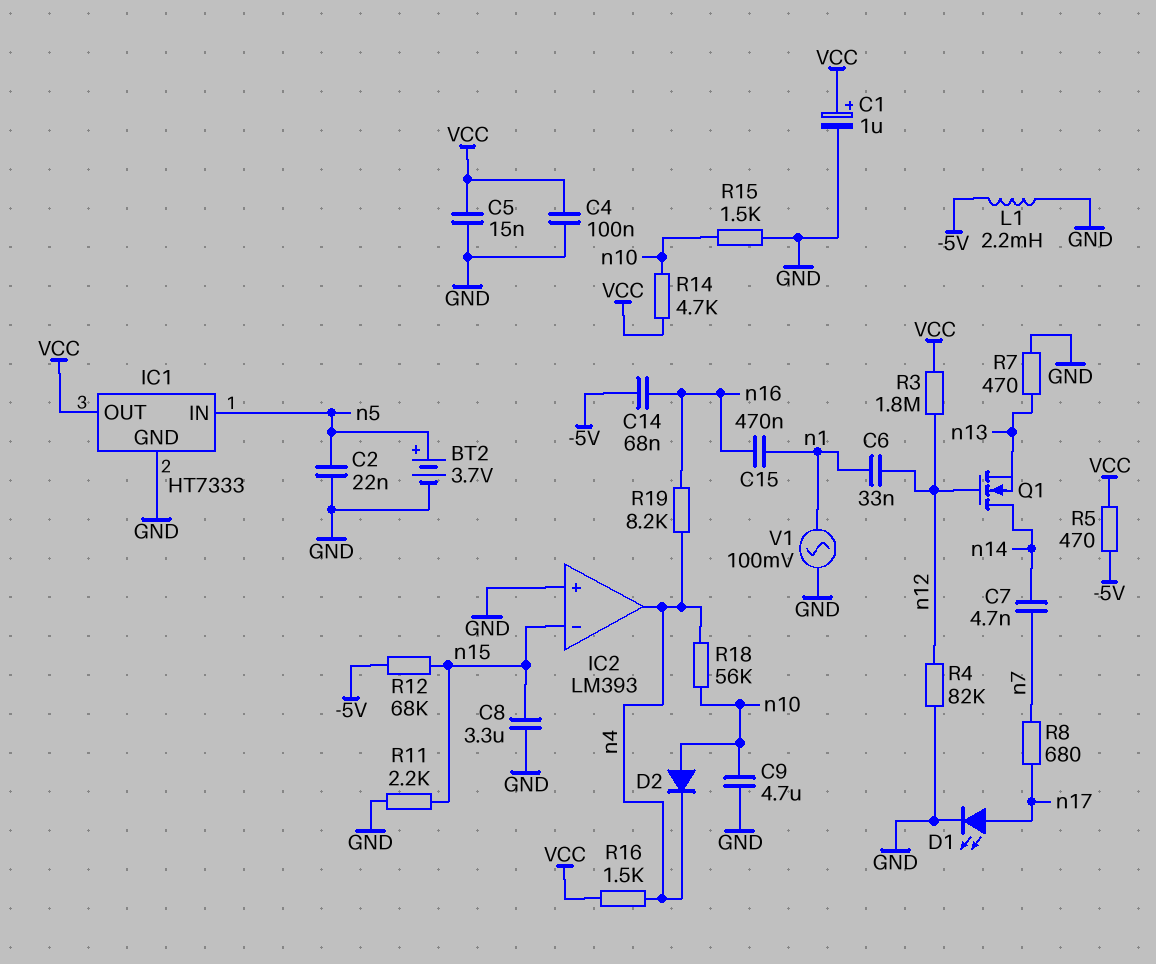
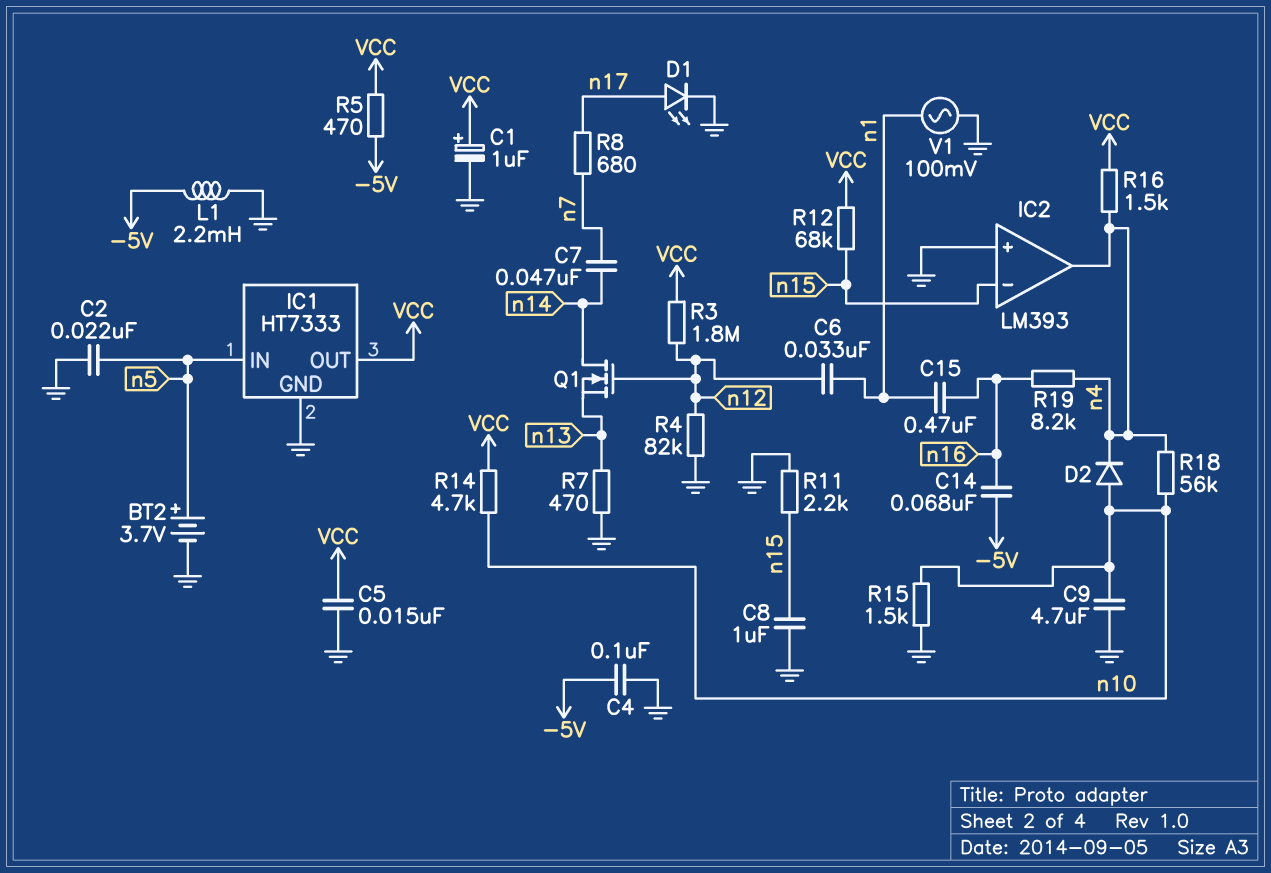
C4: 100nF (GND, VCC) -> 100nF (-5V, GND)
C7: 4.7nF (n7, n14) -> 47nF (n7, n14)
C8: 3.3uF (GND, n15) -> 1uF (GND, n15)
R12: 68k (-5V, n15) -> 68k (VCC, n15)

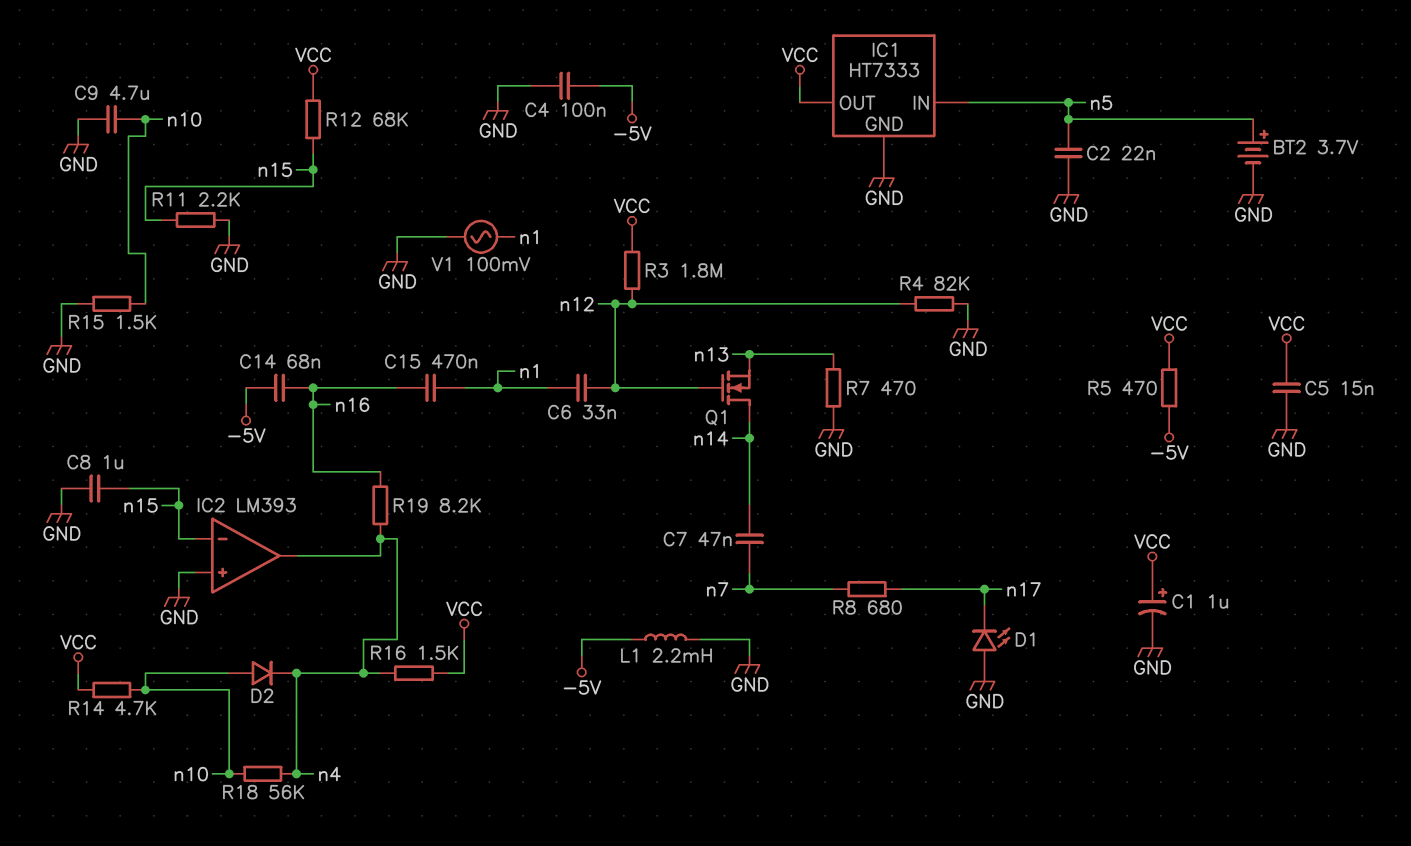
D1: LED (A n17, K GND) -> LED (A GND, K n17)

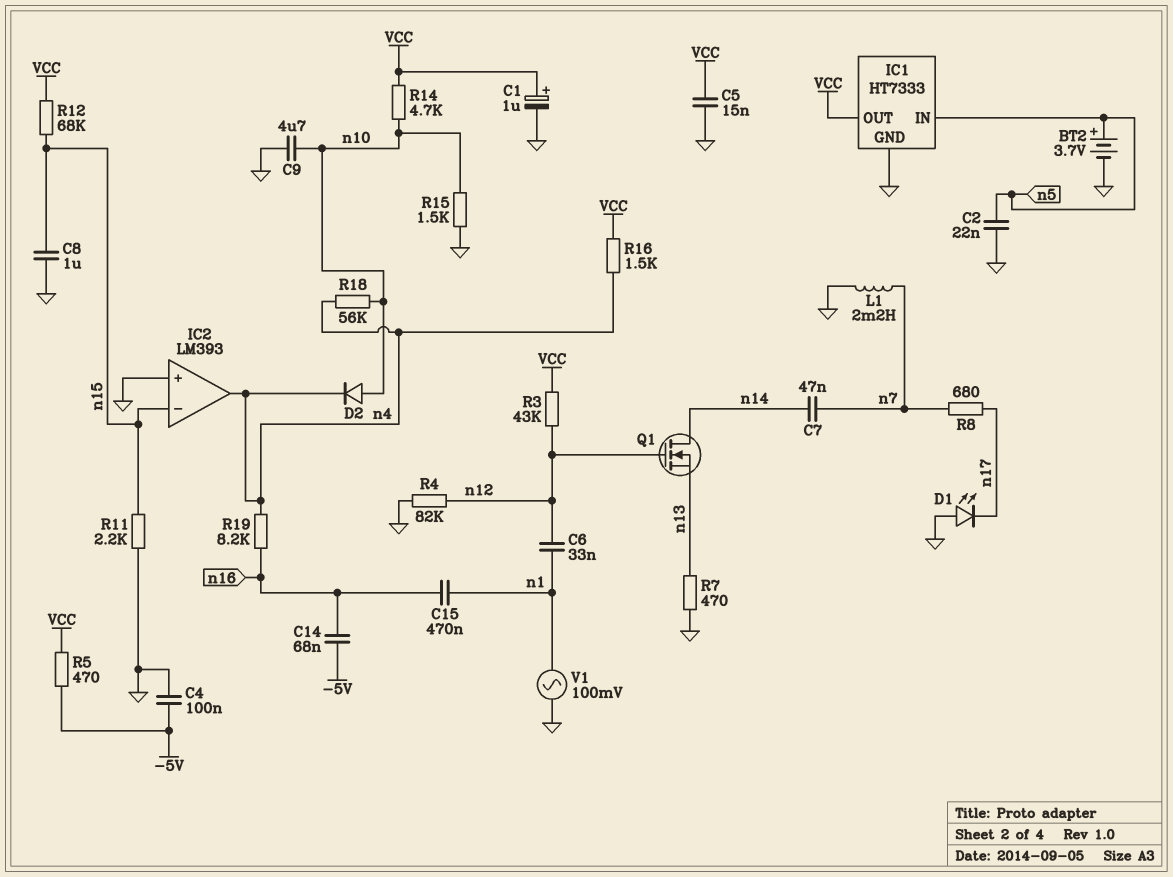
L1: 2.2mH (-5V, GND) -> 2.2mH (GND, n7)
R3: 1.8M (VCC, n12) -> 43k (VCC, n12)

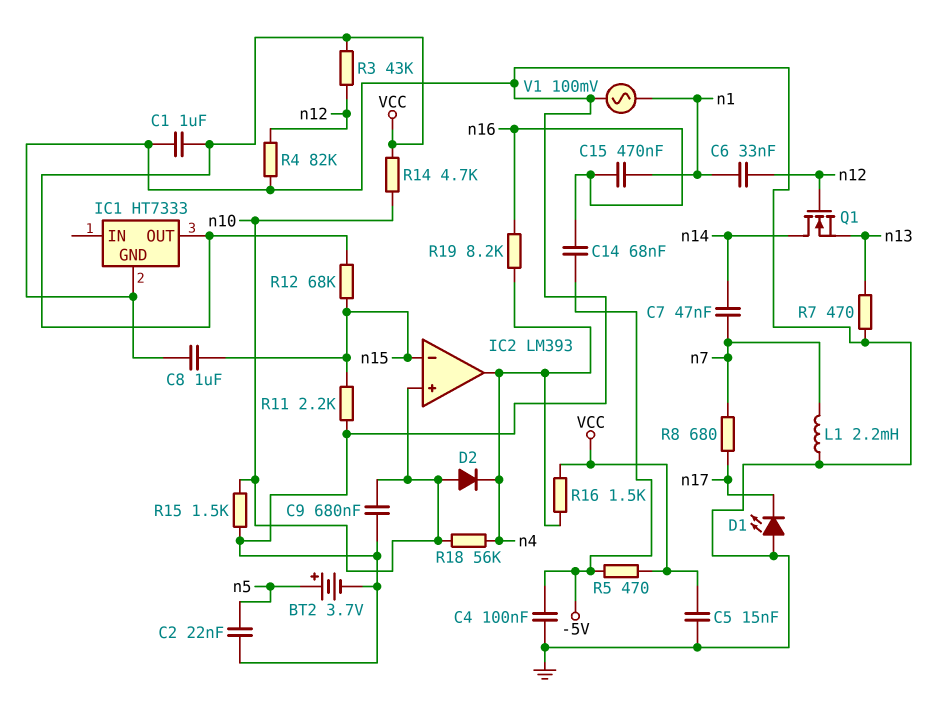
C1: 1uF (plus VCC, minus GND) -> 1uF (GND, VCC)
C9: 4.7uF (GND, n10) -> 680nF (GND, n10)
IC1 pin IN: n5 -> none
IC2 pin in+: GND -> n10

